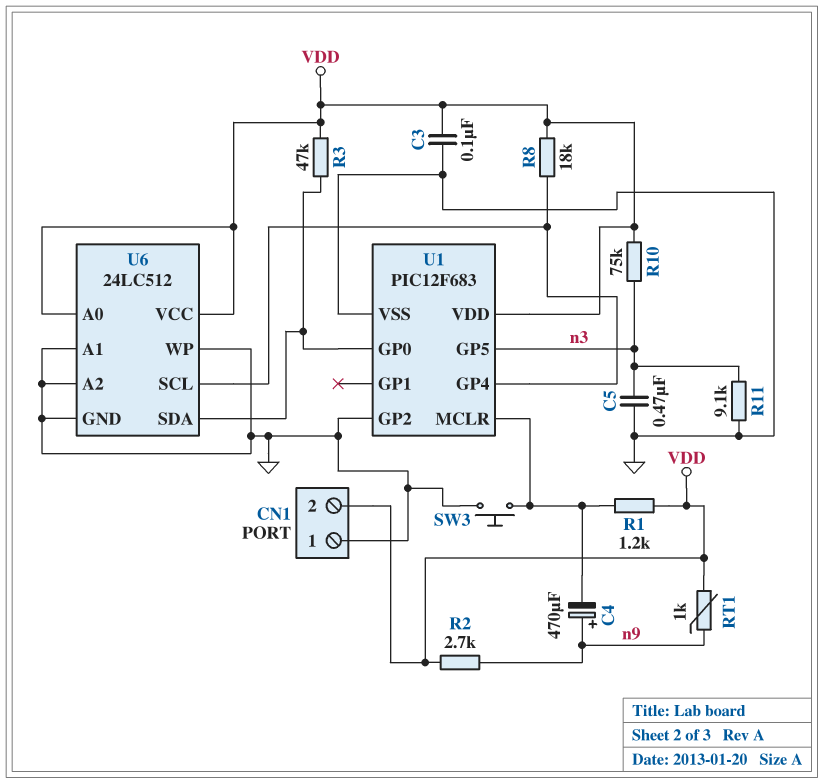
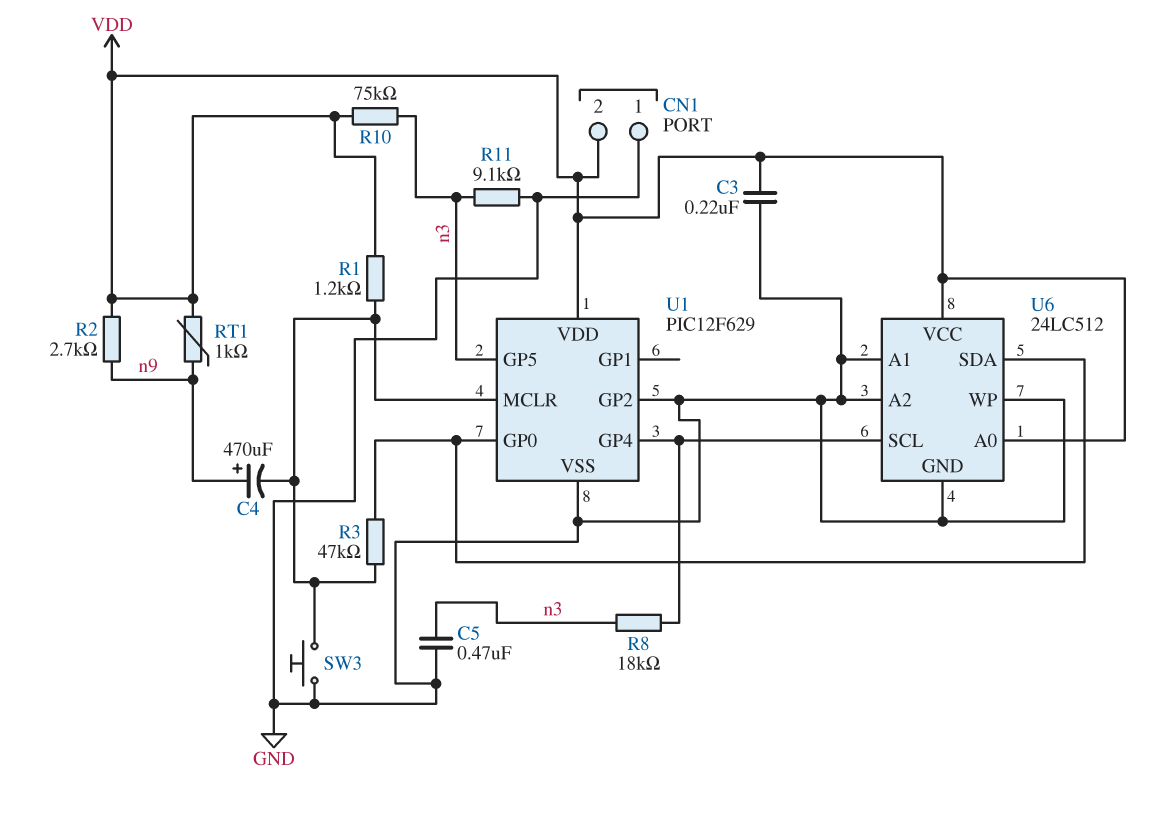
C3: 100nF (GND, VDD) -> 220nF (GND, VDD)
R3: 47k (U1/GP0, VDD) -> 47k (U1/GP0, U1/MCLR)
R8: 18k (U1/GP4, VDD) -> 18k (U1/GP4, n3)
U1: PIC12F683 -> PIC12F629

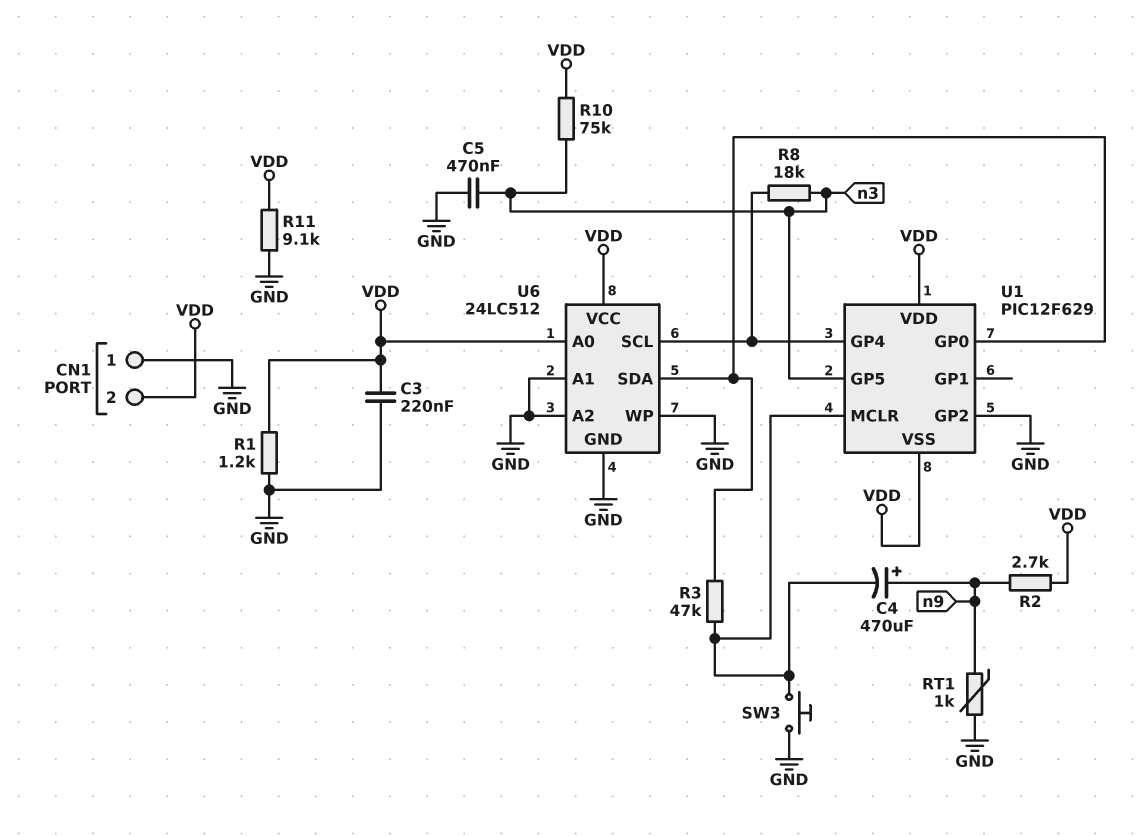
R1: 1.2k (U1/MCLR, VDD) -> 1.2k (GND, VDD)
R11: 9.1k (GND, n3) -> 9.1k (GND, VDD)
RT1: 1k (VDD, n9) -> 1k (GND, n9)
U1 pin VSS: GND -> VDD

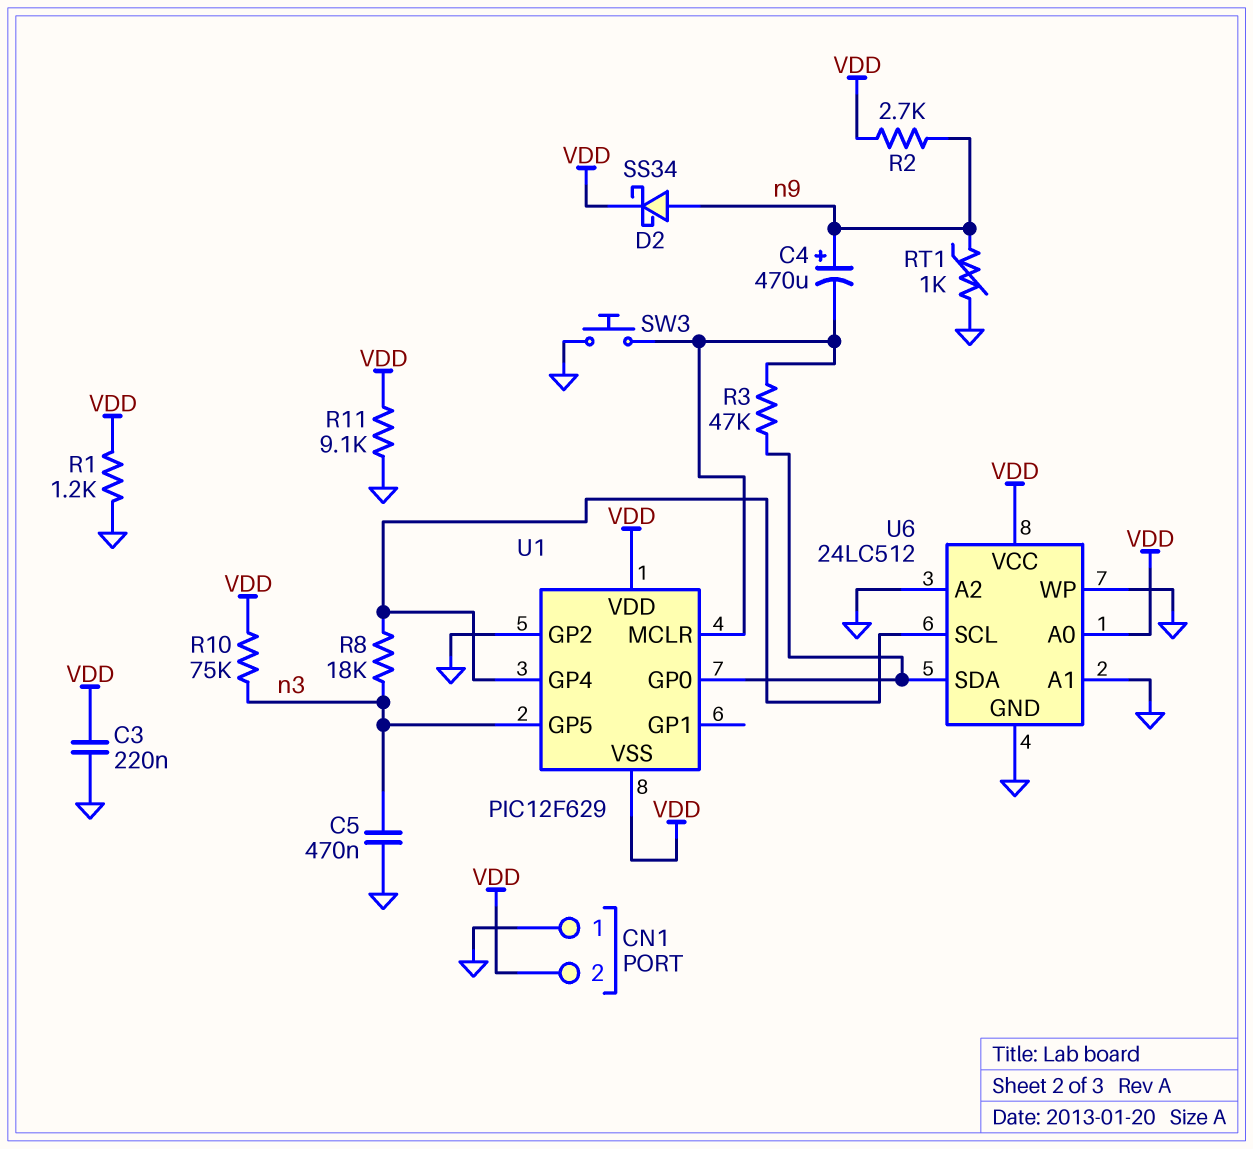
D2: none -> schottky SS34 (A n9, K VDD)

